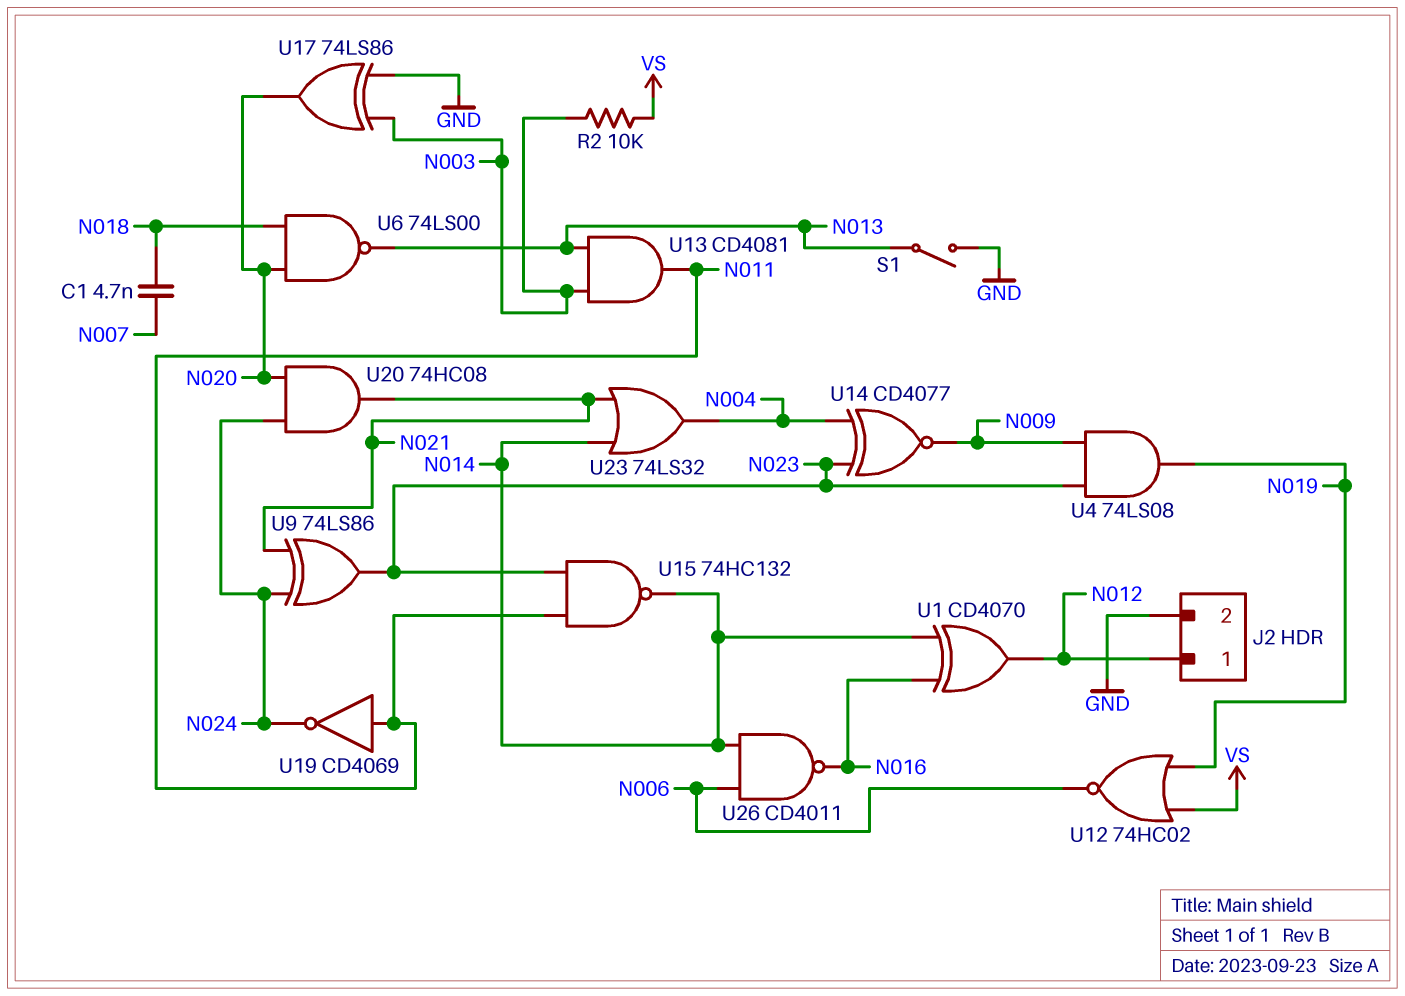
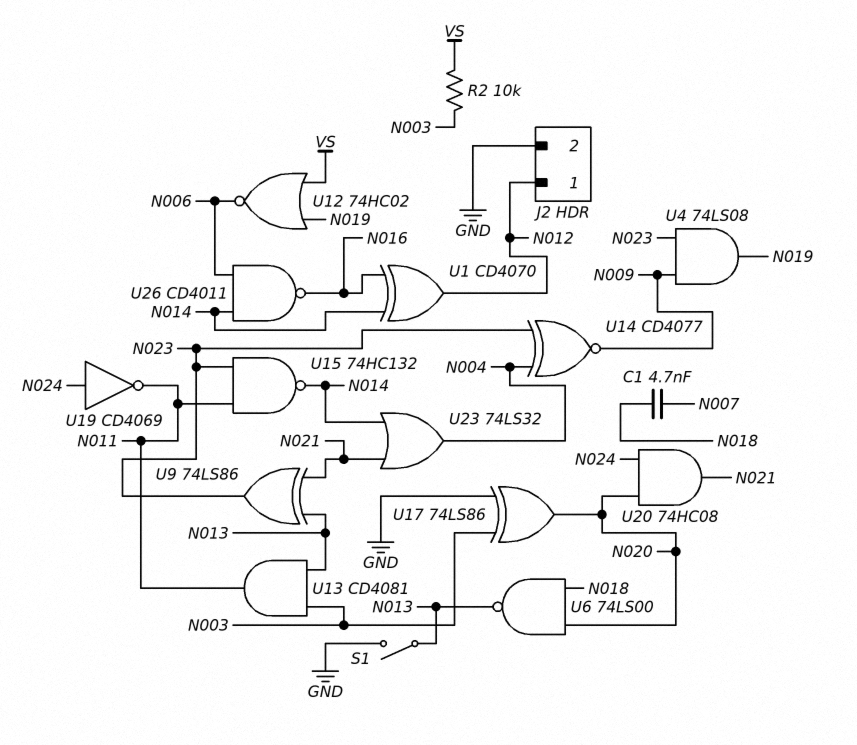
U9: XOR 74LS86 (in N021, in N024, out N023) -> XOR 74LS86 (in N013, in N021, out N023)
U19: NOT CD4069 (in N011, out N024) -> NOT CD4069 (in N024, out N011)

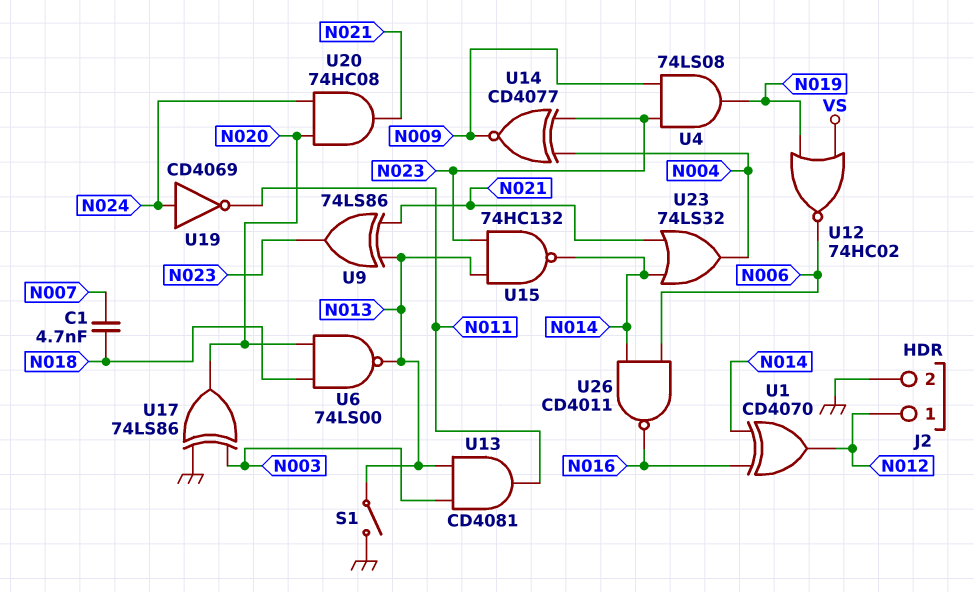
R2: 10k (N003, VS) -> none
U15: NAND 74HC132 (in N011, in N023, out N014) -> NAND 74HC132 (in N013, in N023, out N014)

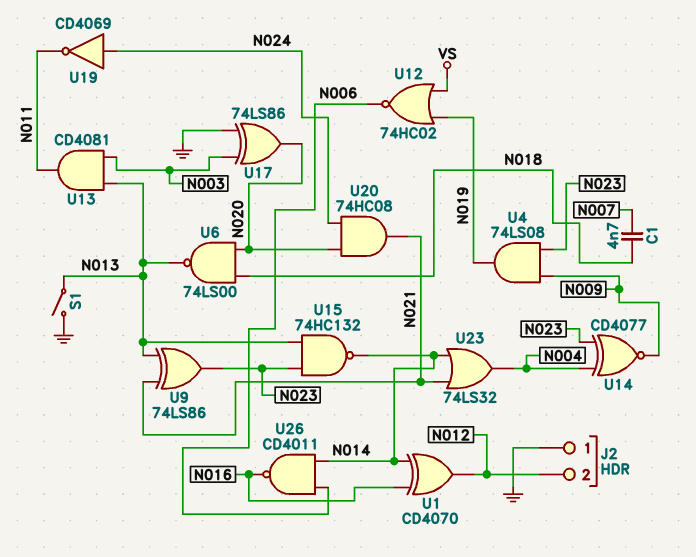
J2 pin 1: N012 -> GND
J2 pin 2: GND -> N012

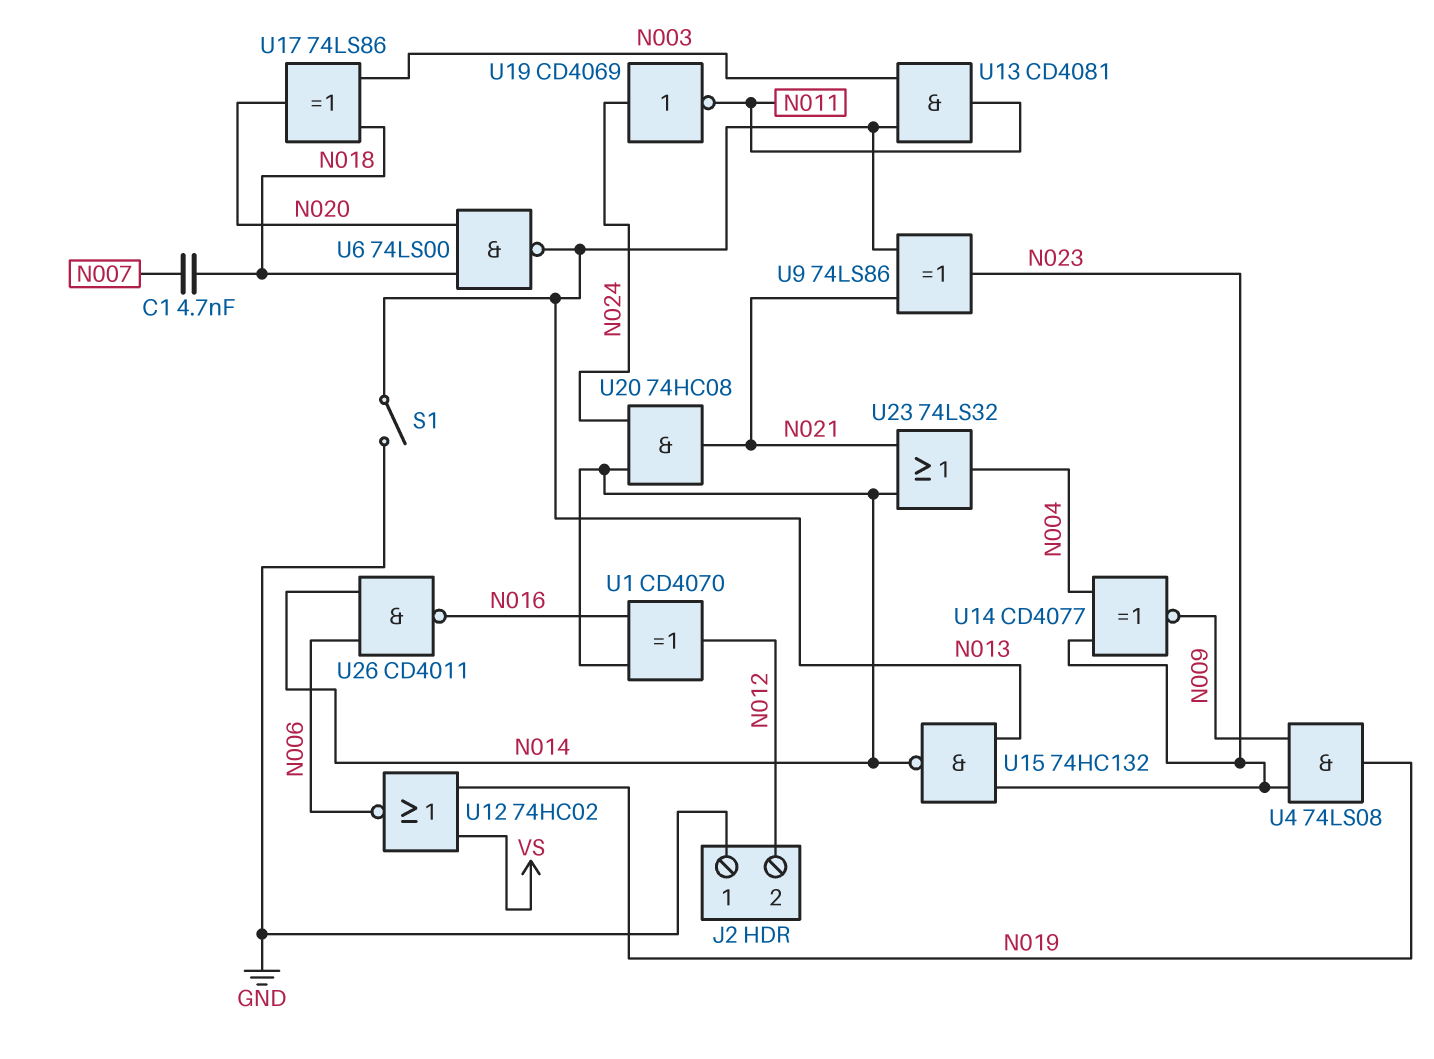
U17: XOR 74LS86 (in GND, in N003, out N020) -> XOR 74LS86 (in N003, in N018, out N020)
U20: AND 74HC08 (in N020, in N024, out N021) -> AND 74HC08 (in N014, in N024, out N021)

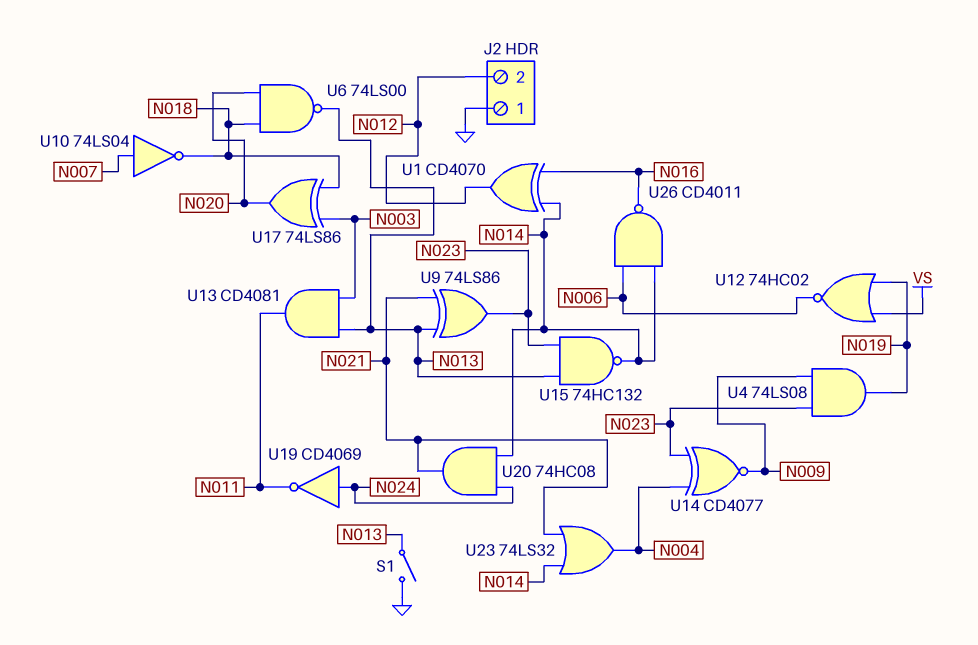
C1: 4.7nF (N007, N018) -> none
U10: none -> NOT 74LS04 (in N007, out N018)

